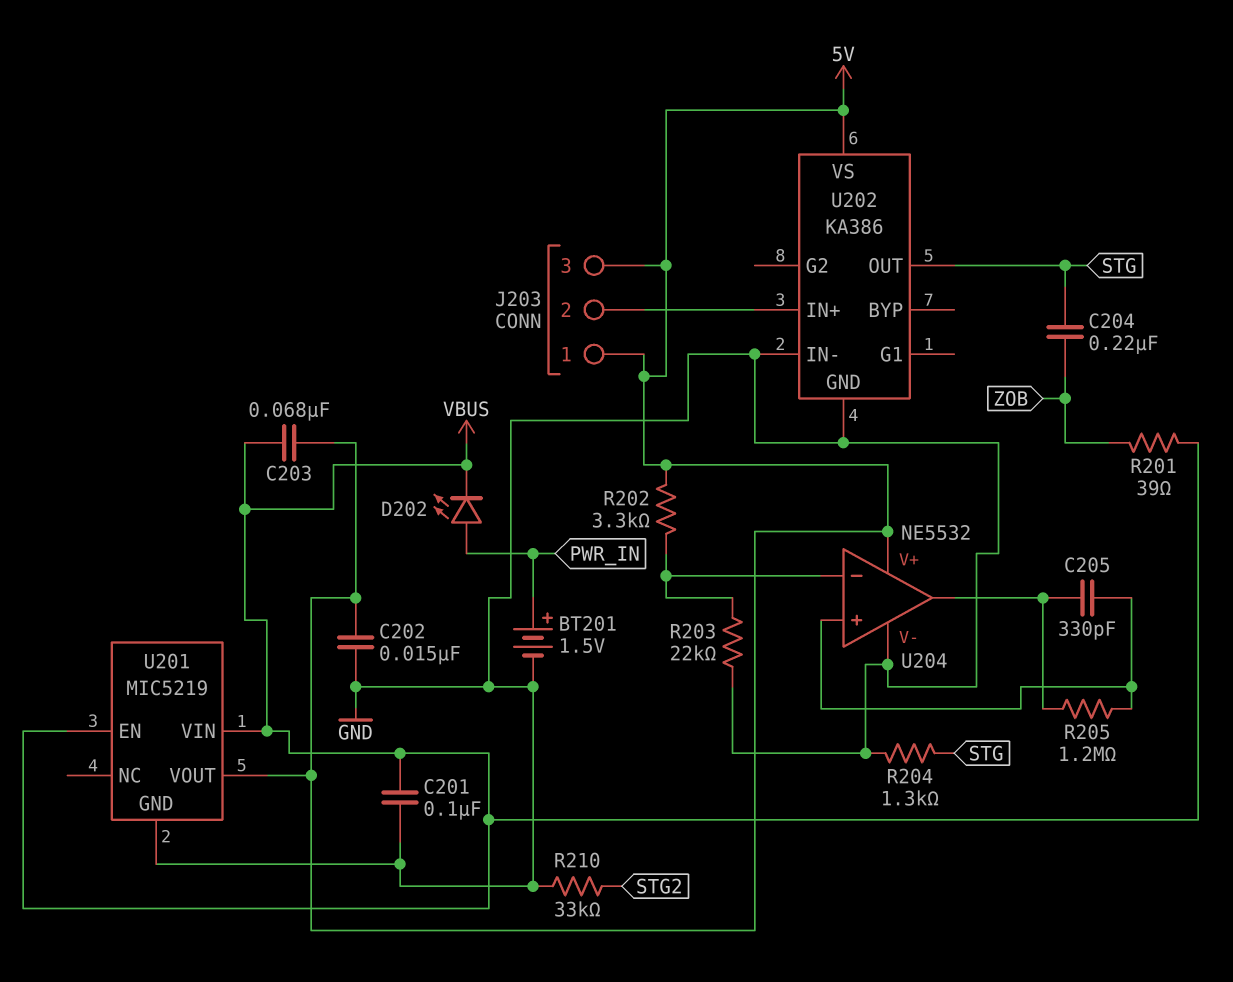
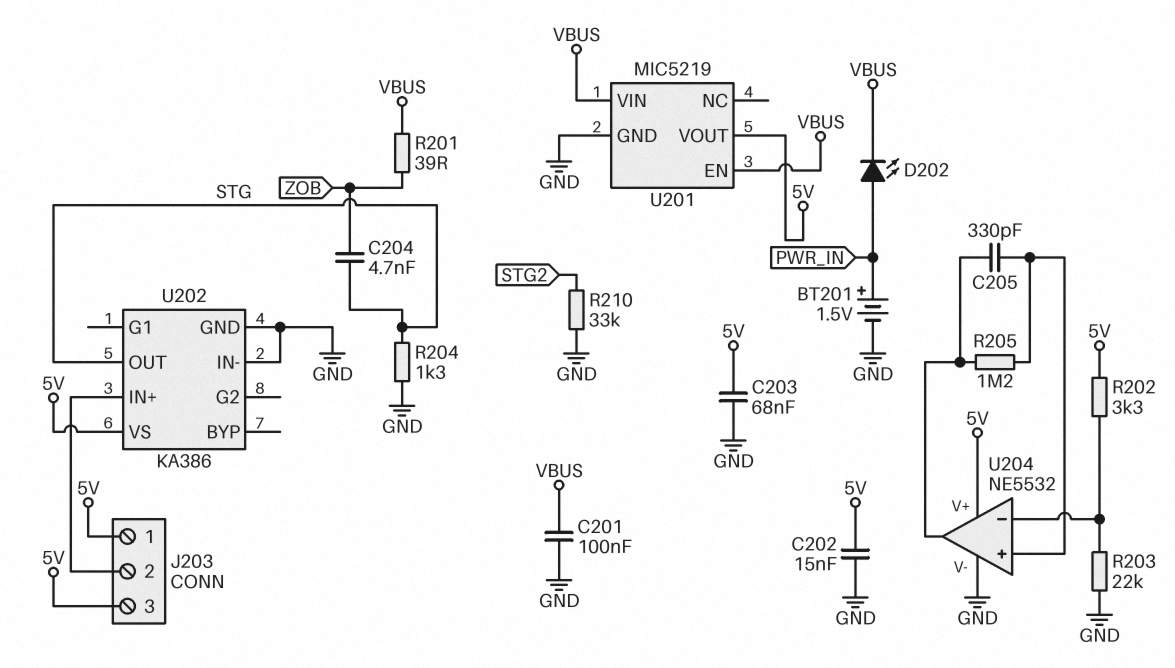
C203: 68nF (5V, VBUS) -> 68nF (5V, GND)
C204: 220nF (STG, ZOB) -> 4.7nF (STG, ZOB)

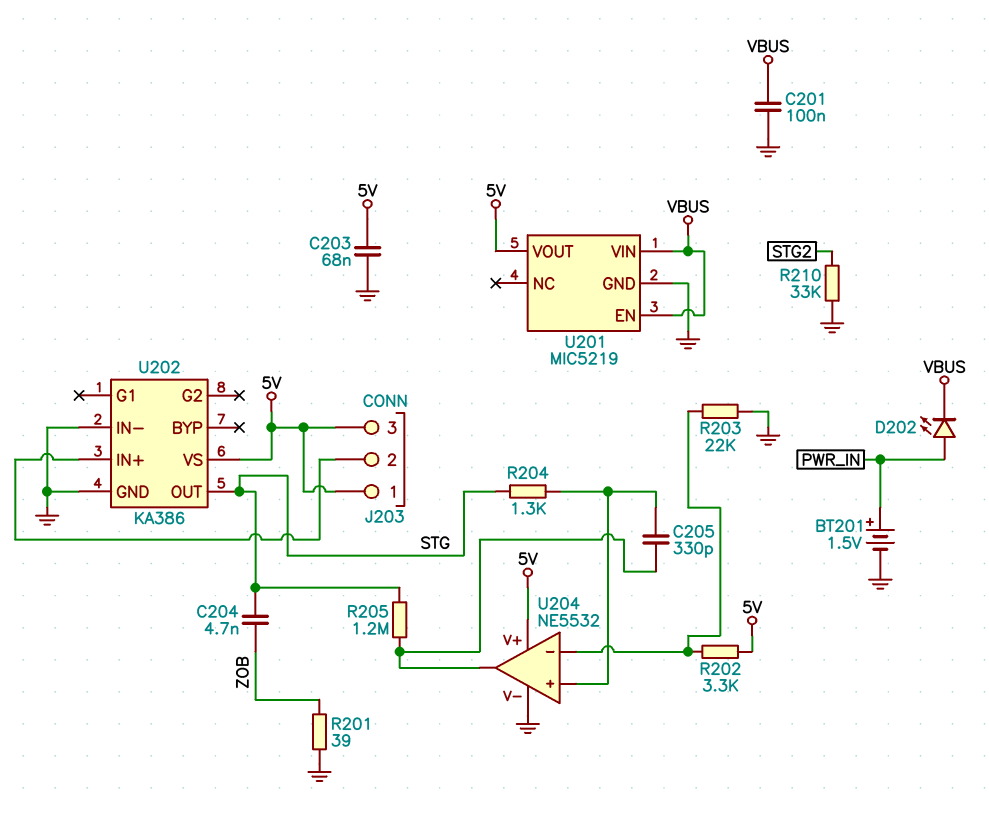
C202: 15nF (5V, GND) -> none
R201: 39 (VBUS, ZOB) -> 39 (GND, ZOB)
R204: 1.3k (GND, STG) -> 1.3k (STG, U204/in+)
R205: 1.2M (U204/in+, U204/out) -> 1.2M (STG, U204/out)

